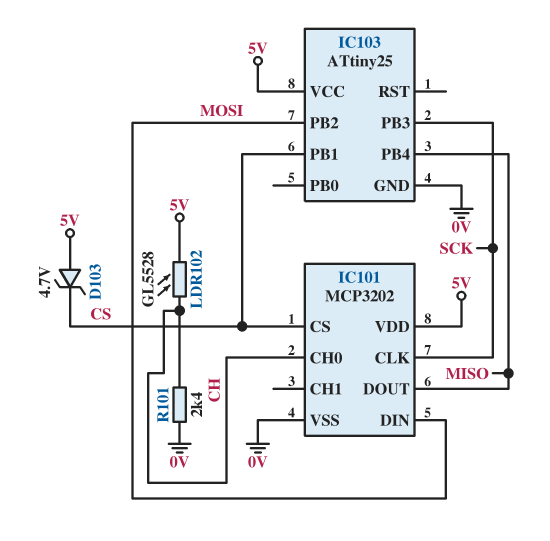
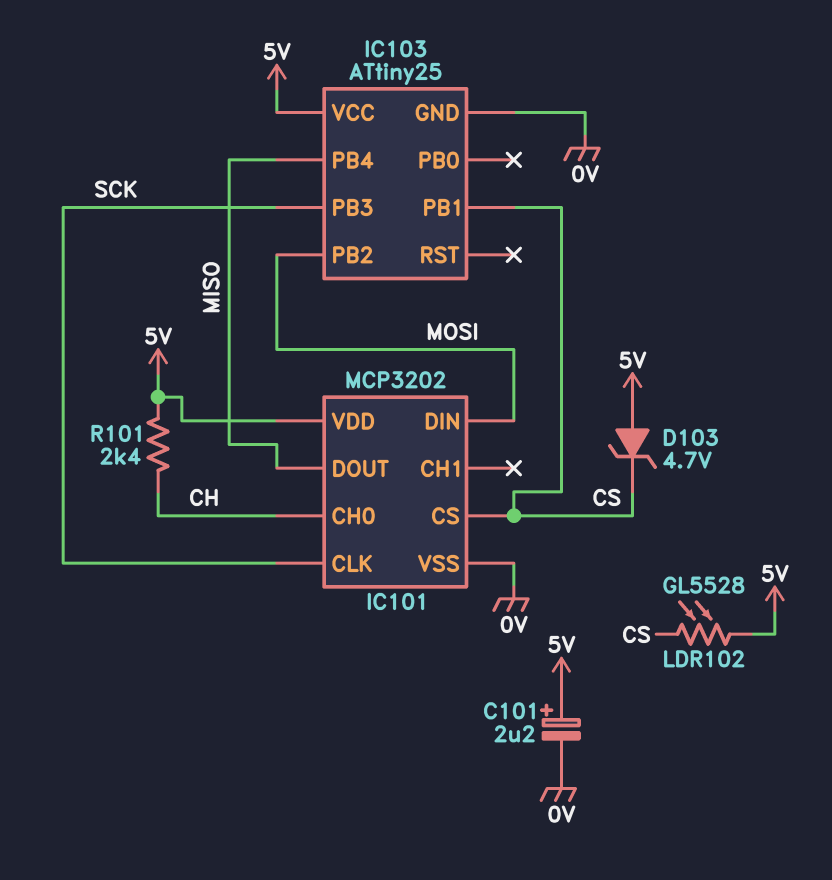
C101: none -> 2.2uF (plus 5V, minus 0V)
LDR102: GL5528 (5V, CH) -> GL5528 (5V, CS)
R101: 2.4k (0V, CH) -> 2.4k (5V, CH)

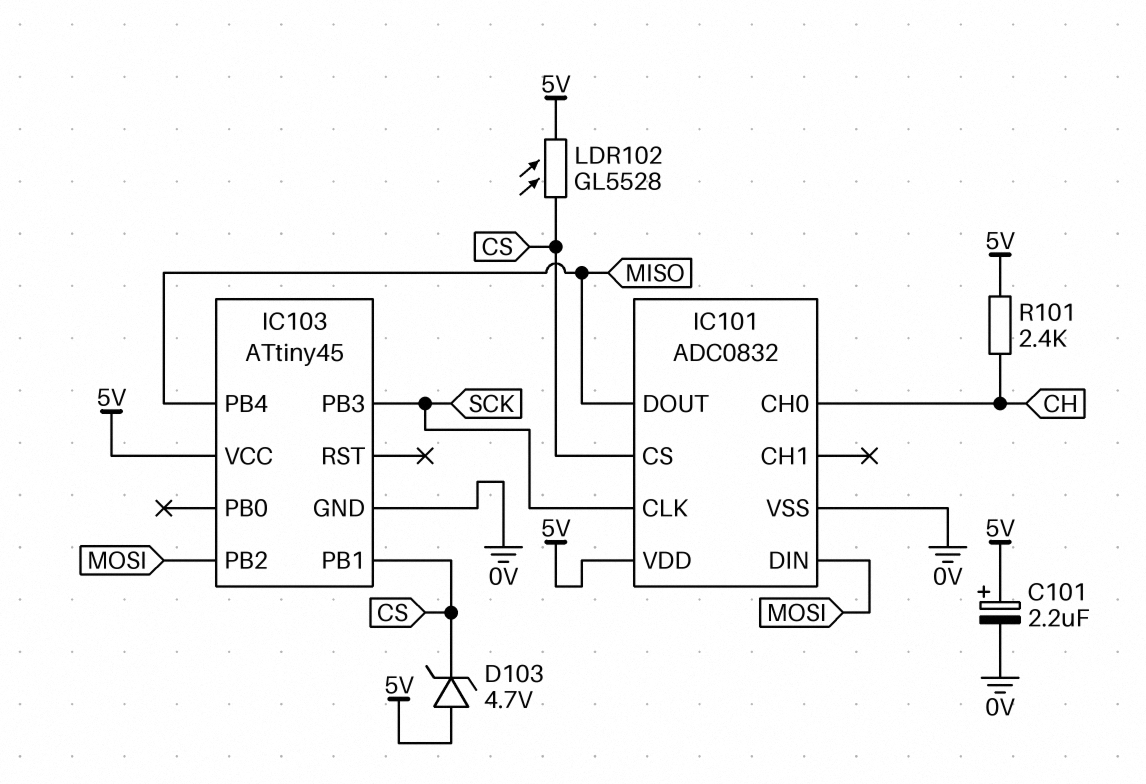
IC101: MCP3202 -> ADC0832
IC103: ATtiny25 -> ATtiny45

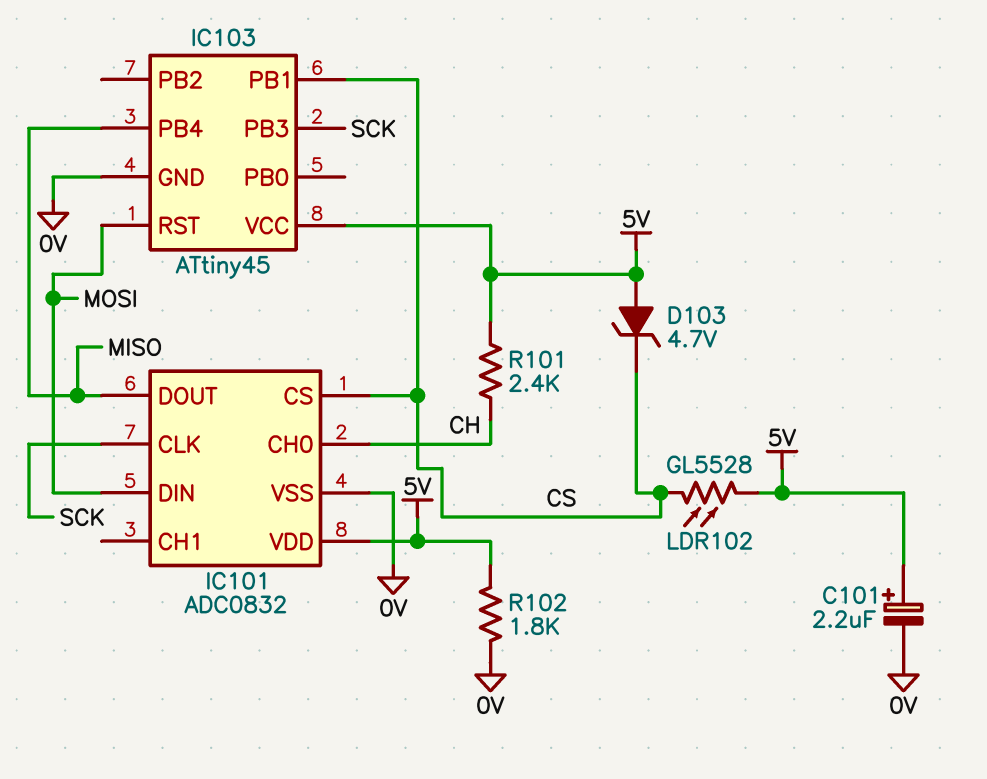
IC103 pin PB2: MOSI -> none
IC103 pin RST: none -> MOSI
R102: none -> 1.8k (0V, 5V)

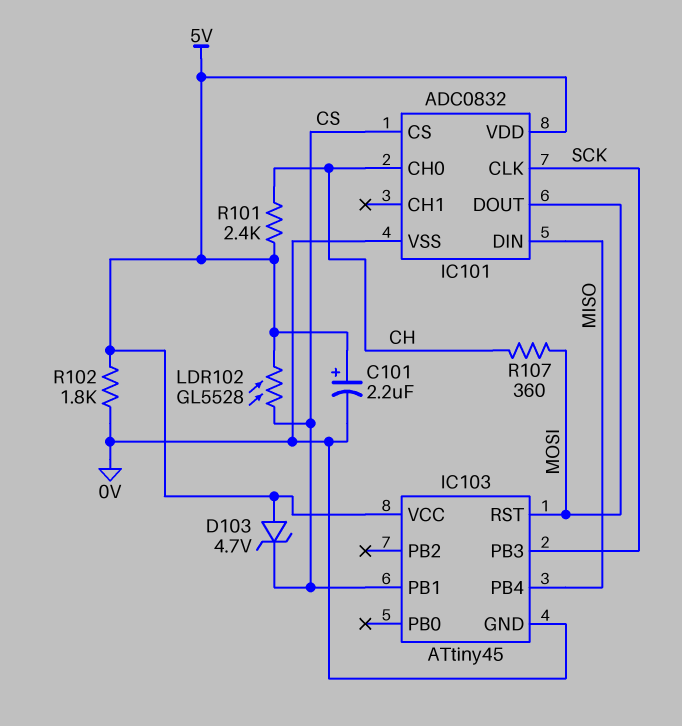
IC101 pin DIN: MOSI -> MISO
IC101 pin DOUT: MISO -> MOSI
R107: none -> 360 (CH, MOSI)

